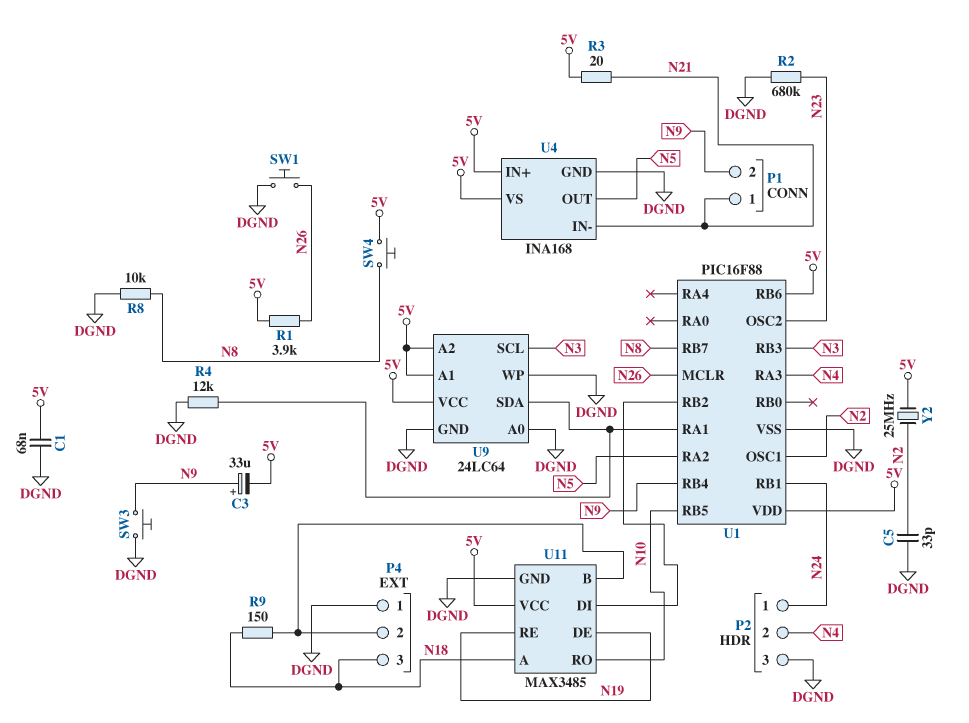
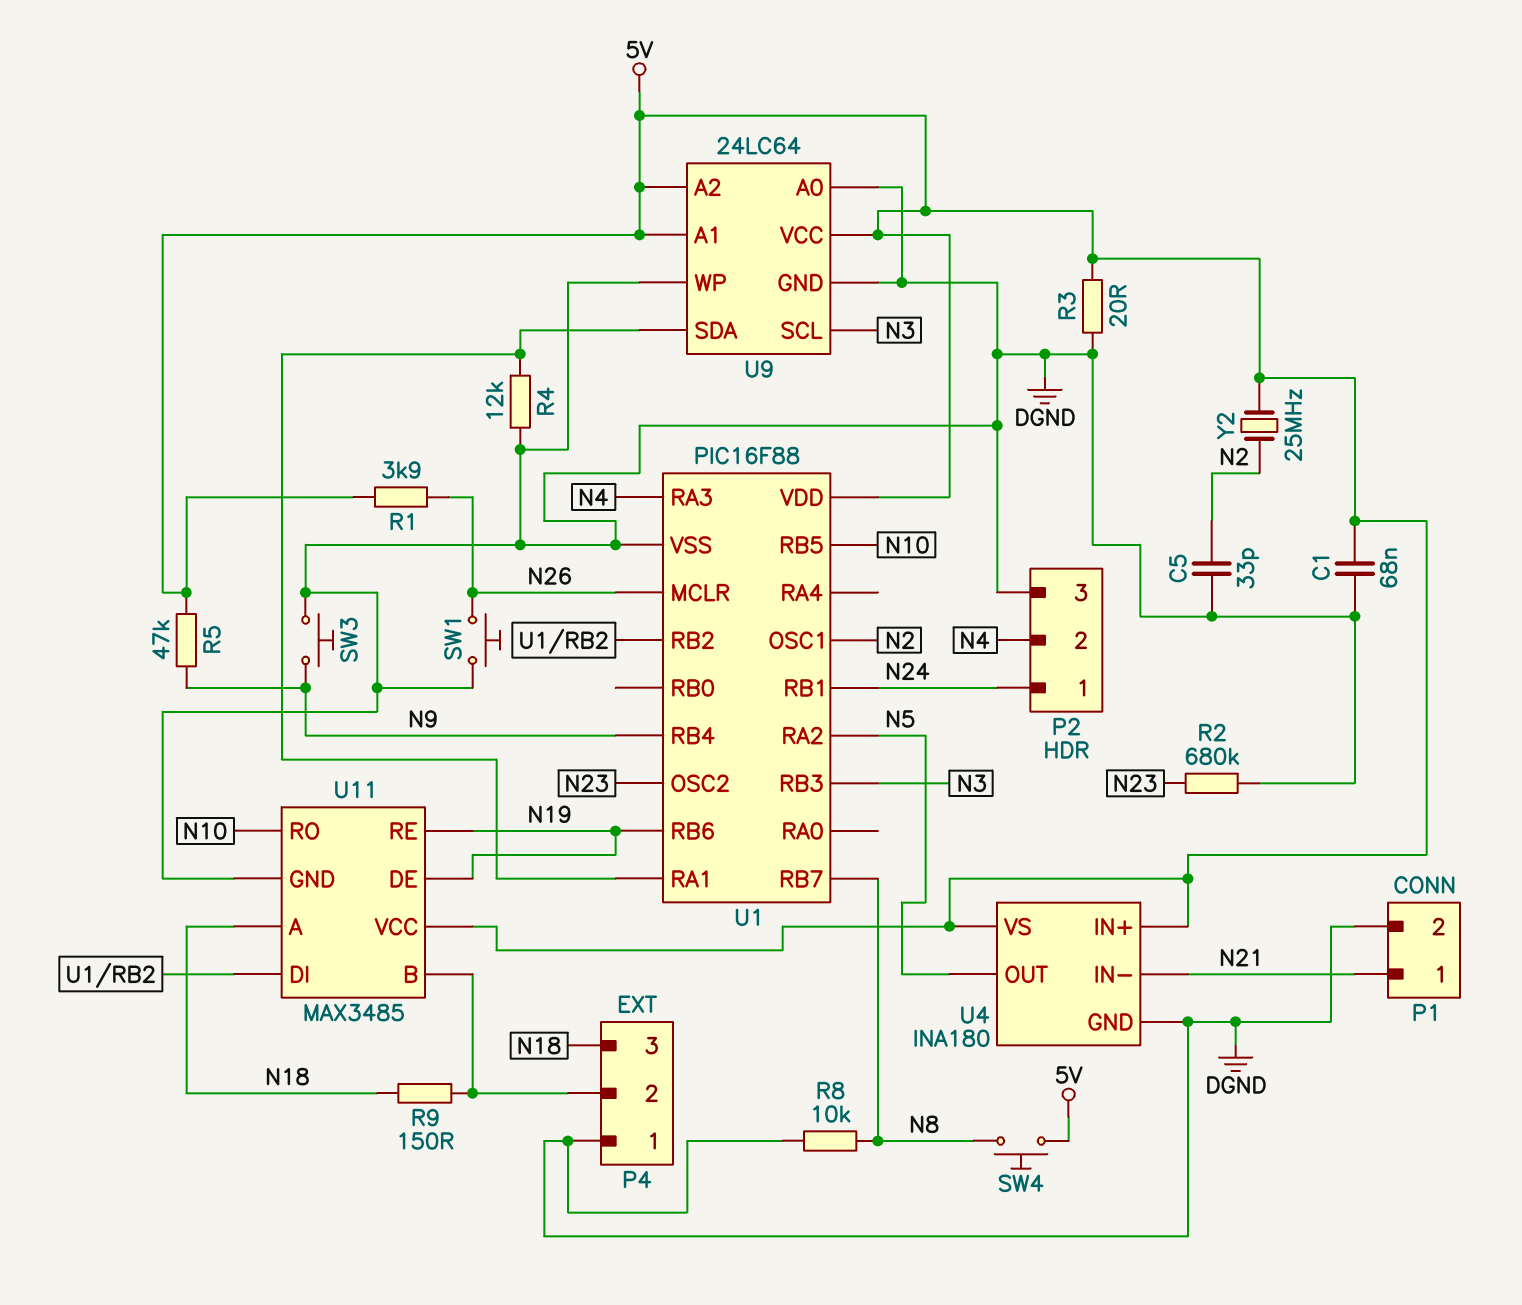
C3: 33uF (plus N9, minus 5V) -> none
P1 pin 2: N9 -> DGND
R3: 20 (5V, N21) -> 20 (5V, DGND)
R5: none -> 47k (5V, N9)
U1 pin RB6: 5V -> N19
U4: INA168 -> INA180

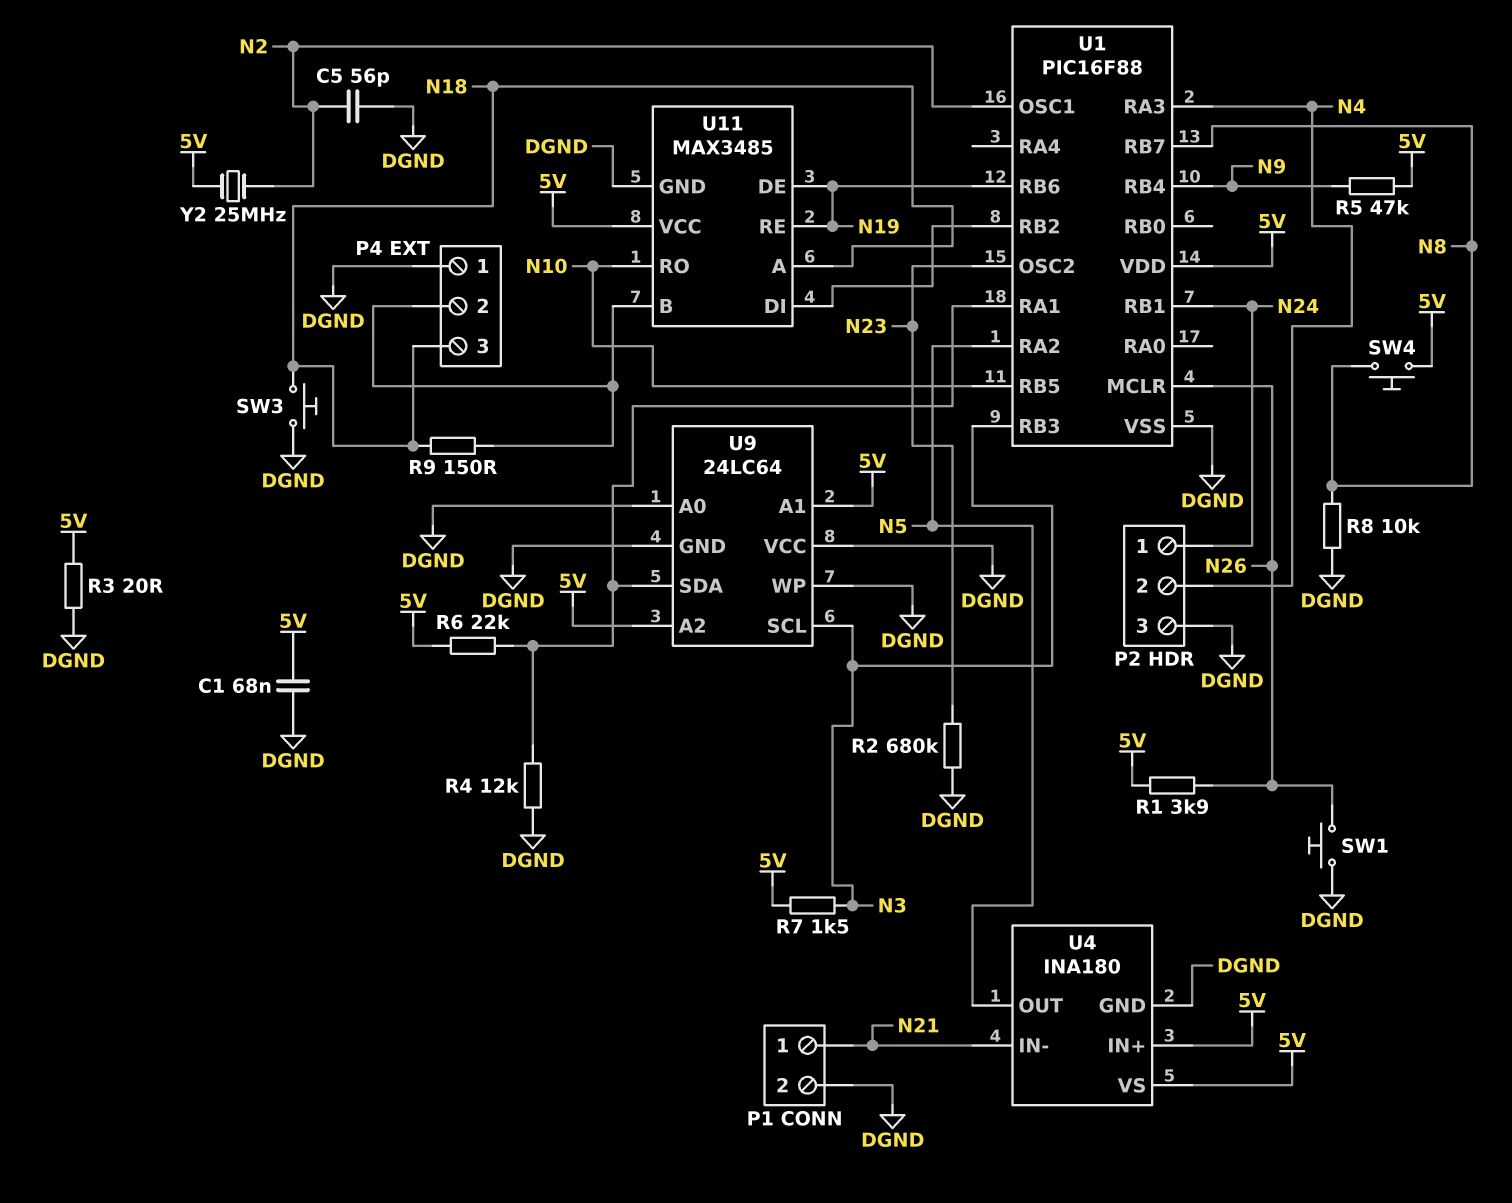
C5: 33pF (DGND, N2) -> 56pF (DGND, N2)
R6: none -> 22k (5V, U1/RA1)
R7: none -> 1.5k (5V, N3)
SW3: button (DGND, N9) -> button (DGND, N18)
U9 pin VCC: 5V -> DGND

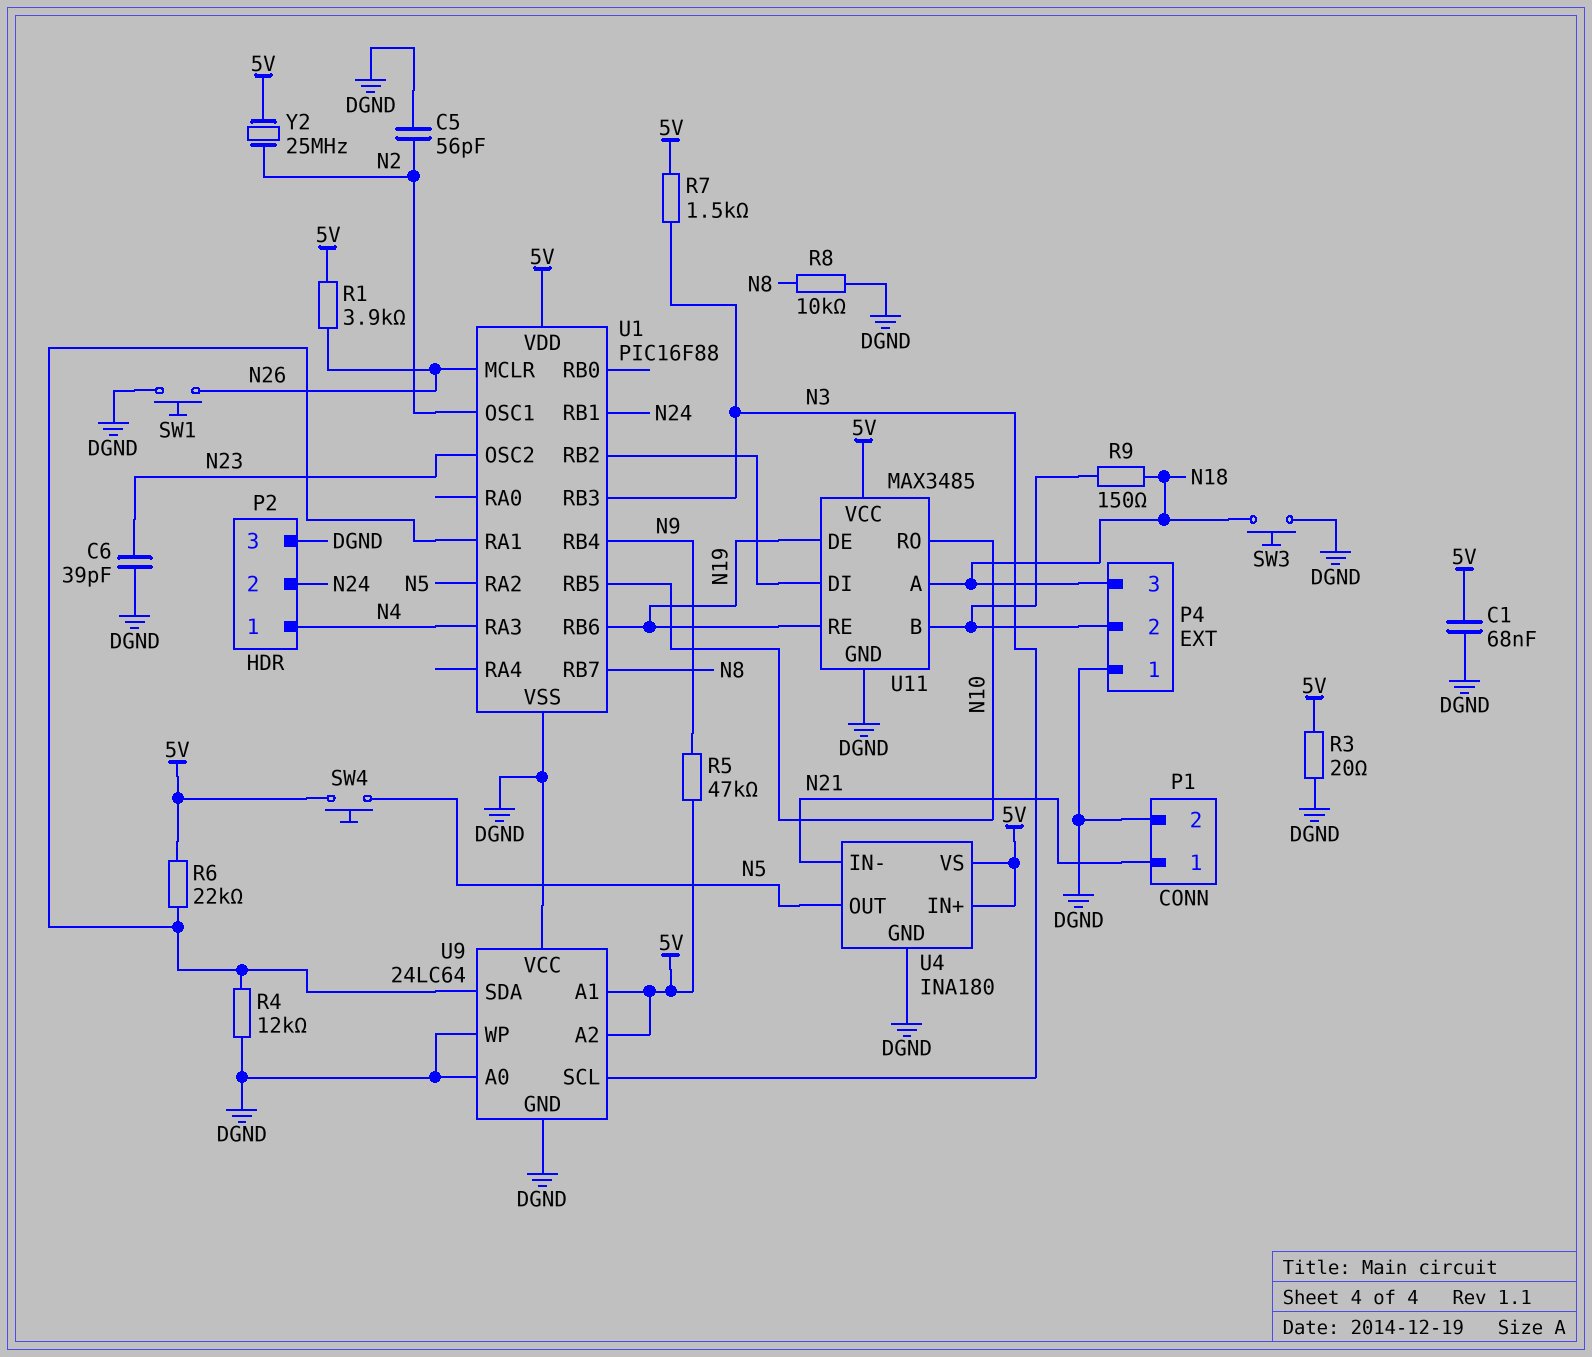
C6: none -> 39pF (DGND, N23)
P2 pin 1: N24 -> N4
P2 pin 2: N4 -> N24
R2: 680k (DGND, N23) -> none
SW4: button (5V, N8) -> button (5V, N5)

